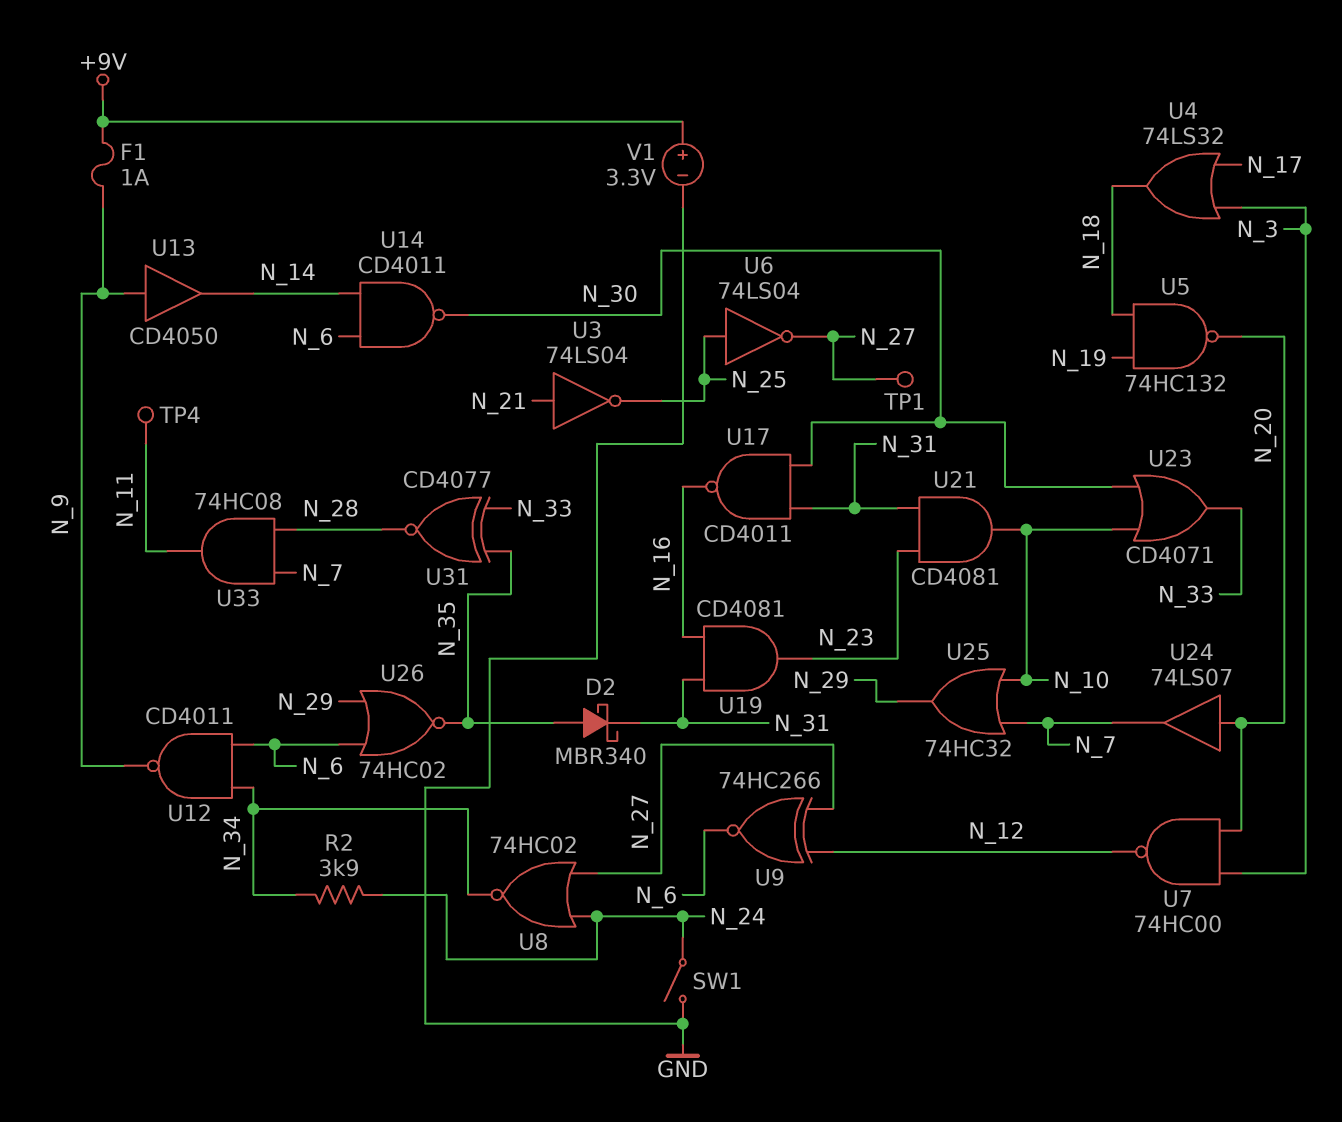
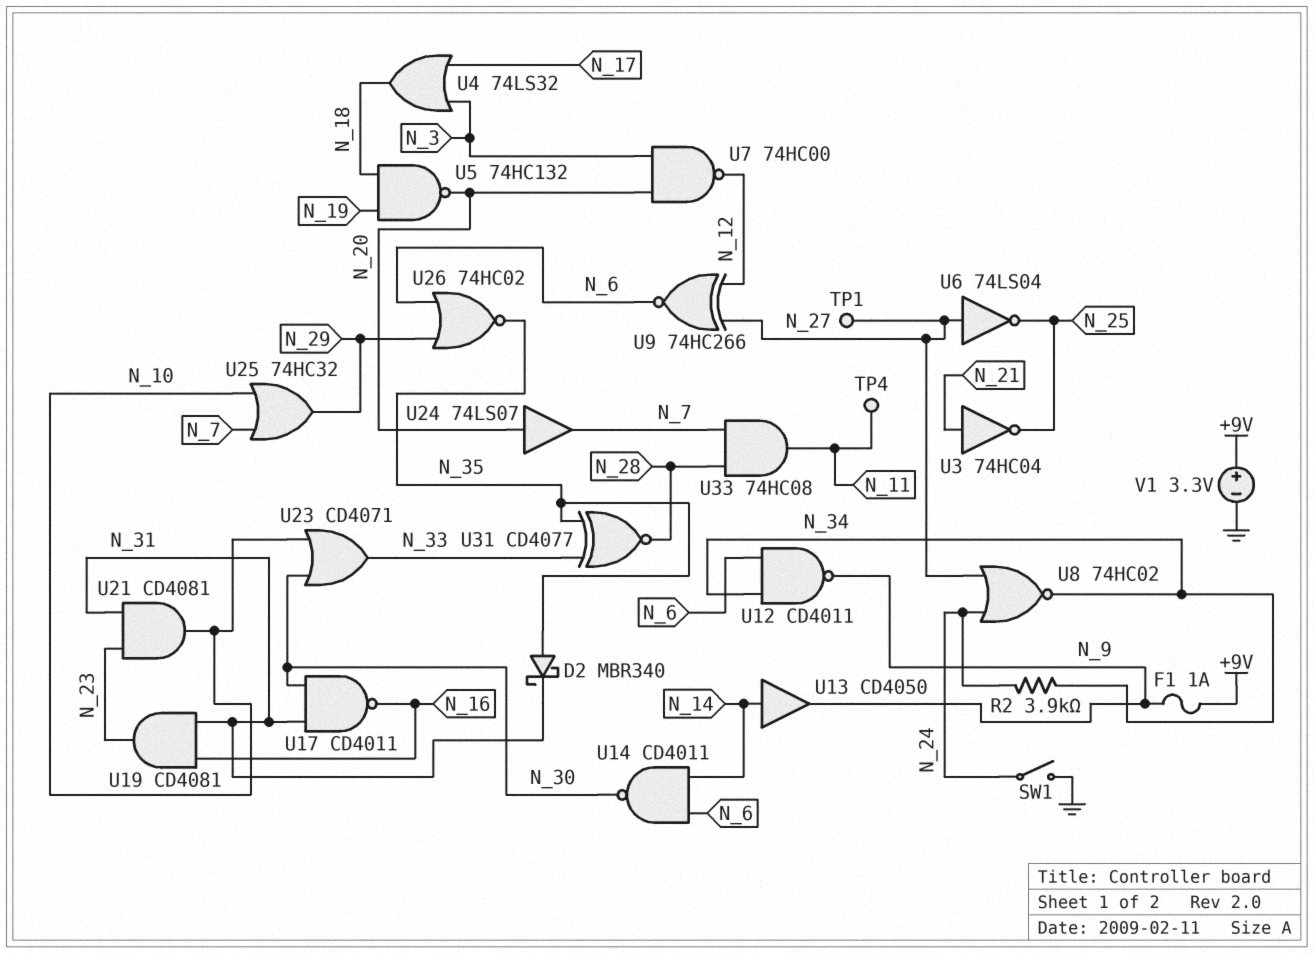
U3: NOT 74LS04 (in N_21, out N_25) -> NOT 74HC04 (in N_21, out N_25)
U6: NOT 74LS04 (in N_25, out N_27) -> NOT 74LS04 (in N_27, out N_25)
U13: buffer CD4050 (in N_9, out N_14) -> buffer CD4050 (in N_14, out N_9)

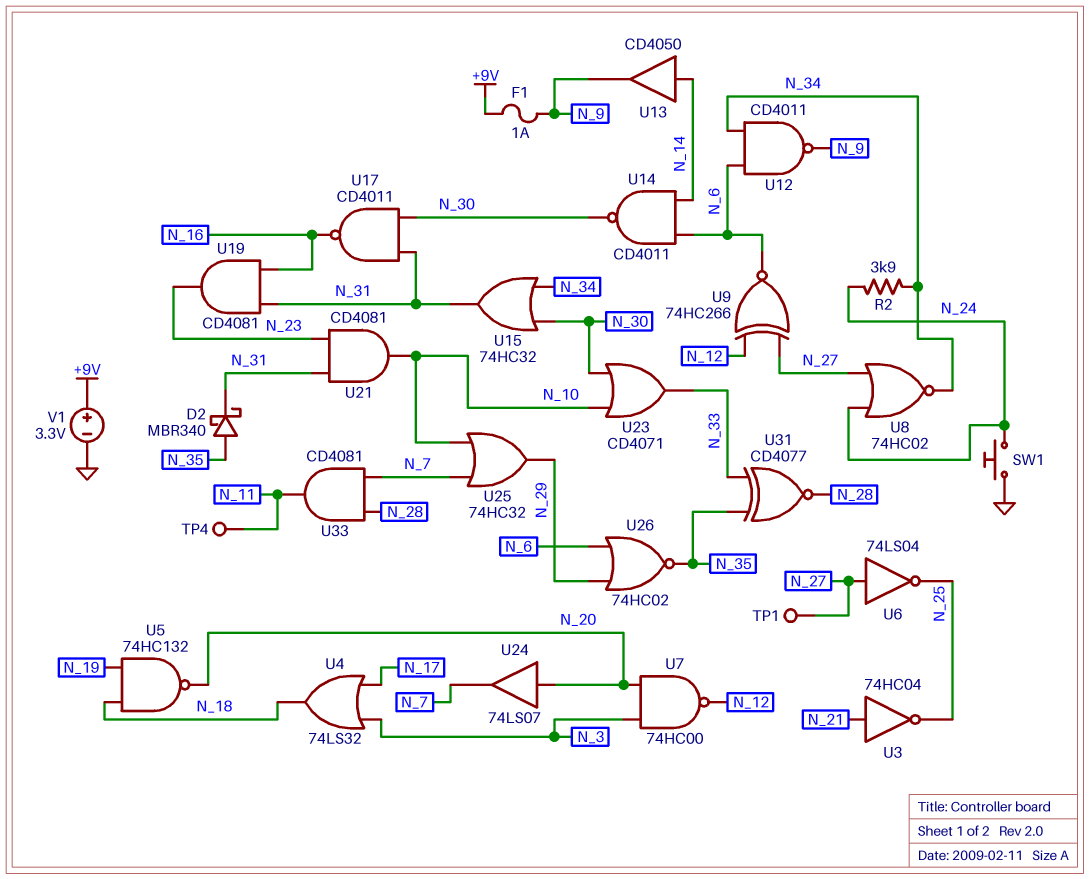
SW1: switch (GND, N_24) -> button (GND, N_24)
U15: none -> OR 74HC32 (in N_30, in N_34, out N_31)
U33: AND 74HC08 (in N_7, in N_28, out N_11) -> AND CD4081 (in N_7, in N_28, out N_11)

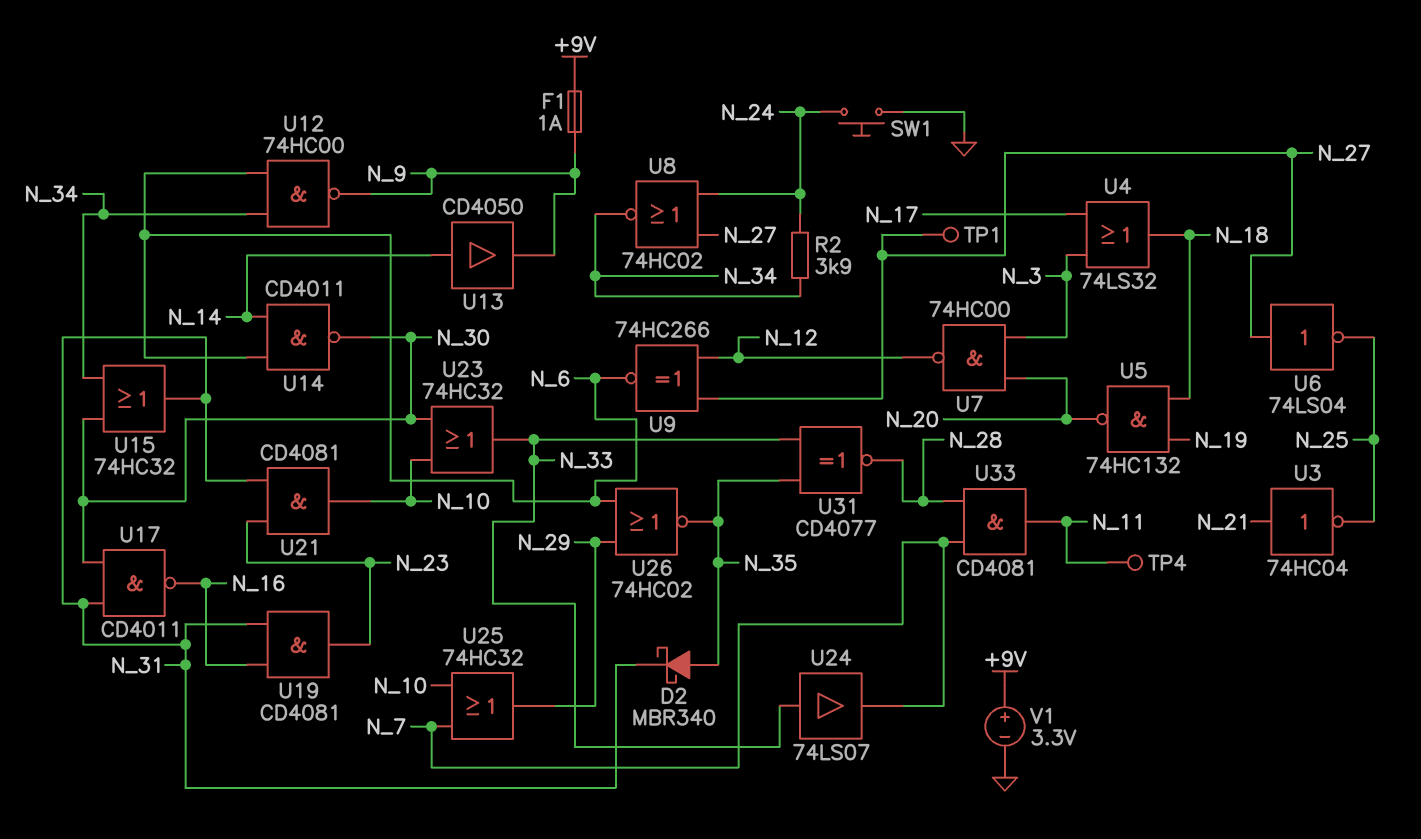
U12: NAND CD4011 (in N_6, in N_34, out N_9) -> NAND 74HC00 (in N_6, in N_34, out N_9)
U23: OR CD4071 (in N_10, in N_30, out N_33) -> OR 74HC32 (in N_10, in N_30, out N_33)
U24: buffer 74LS07 (in N_20, out N_7) -> buffer 74LS07 (in N_33, out N_7)

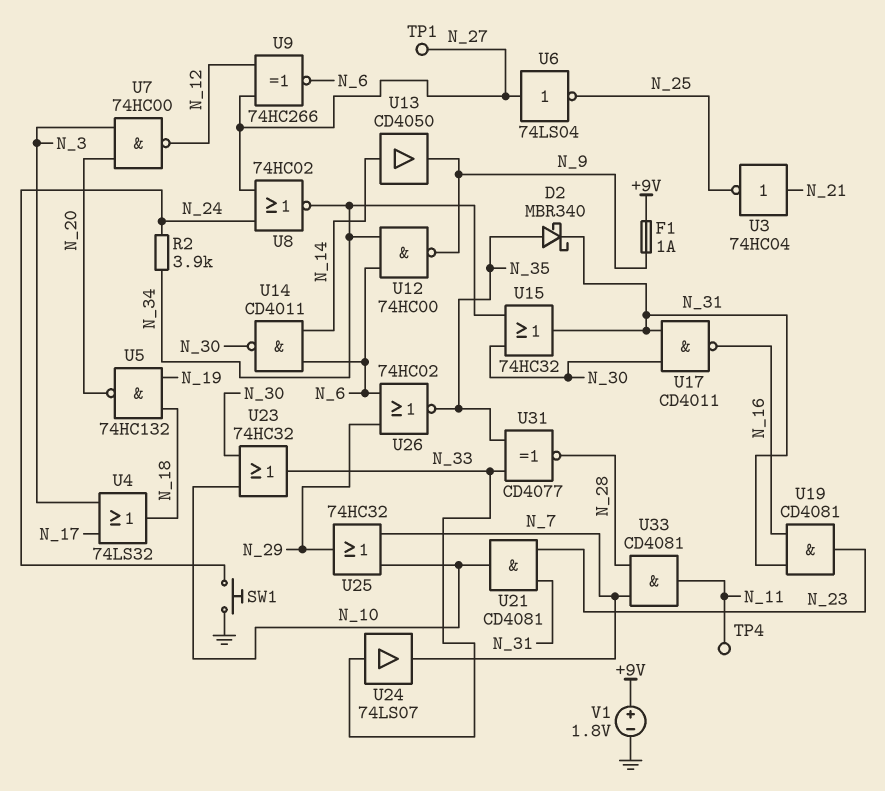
V1: 3.3V (plus +9V, minus GND) -> 1.8V (plus +9V, minus GND)

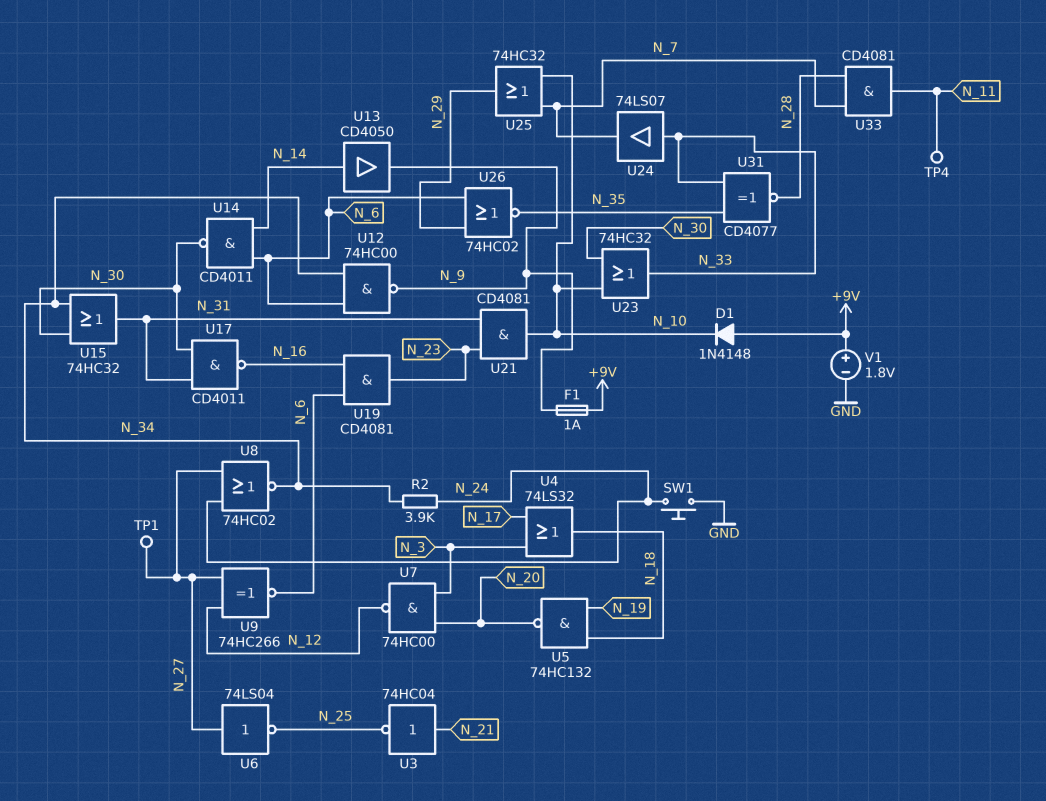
D1: none -> diode 1N4148 (A +9V, K N_10)
D2: schottky MBR340 (A N_35, K N_31) -> none
U19: AND CD4081 (in N_16, in N_31, out N_23) -> AND CD4081 (in N_6, in N_16, out N_23)

